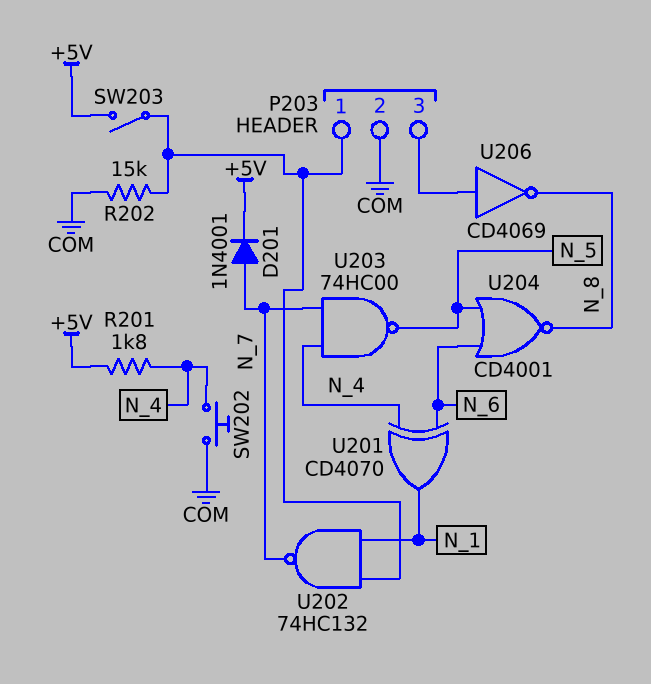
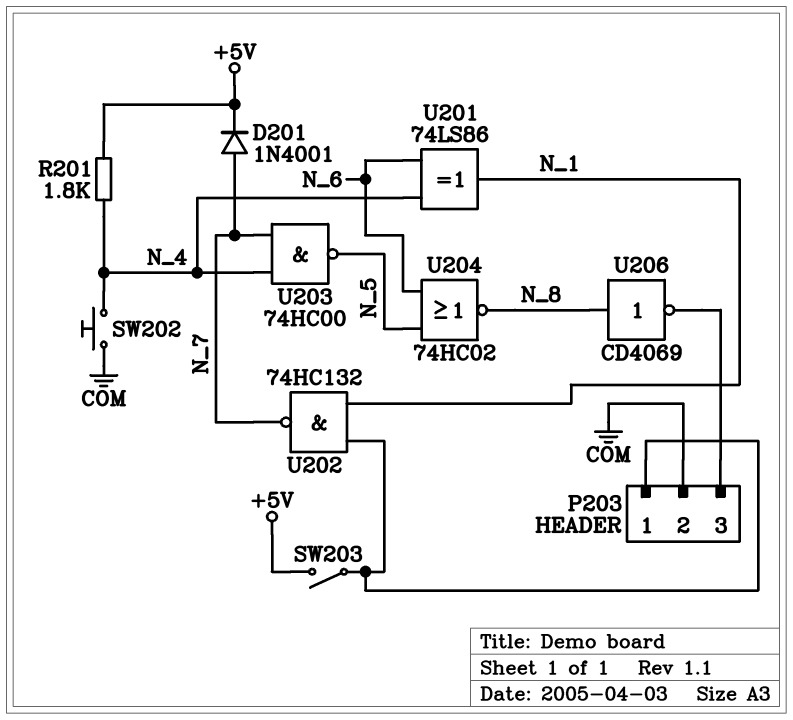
R202: 15k (COM, P203/1) -> none
U201: XOR CD4070 (in N_4, in N_6, out N_1) -> XOR 74LS86 (in N_4, in N_6, out N_1)
U204: NOR CD4001 (in N_5, in N_6, out N_8) -> NOR 74HC02 (in N_5, in N_6, out N_8)
U206: NOT CD4069 (in P203/3, out N_8) -> NOT CD4069 (in N_8, out P203/3)

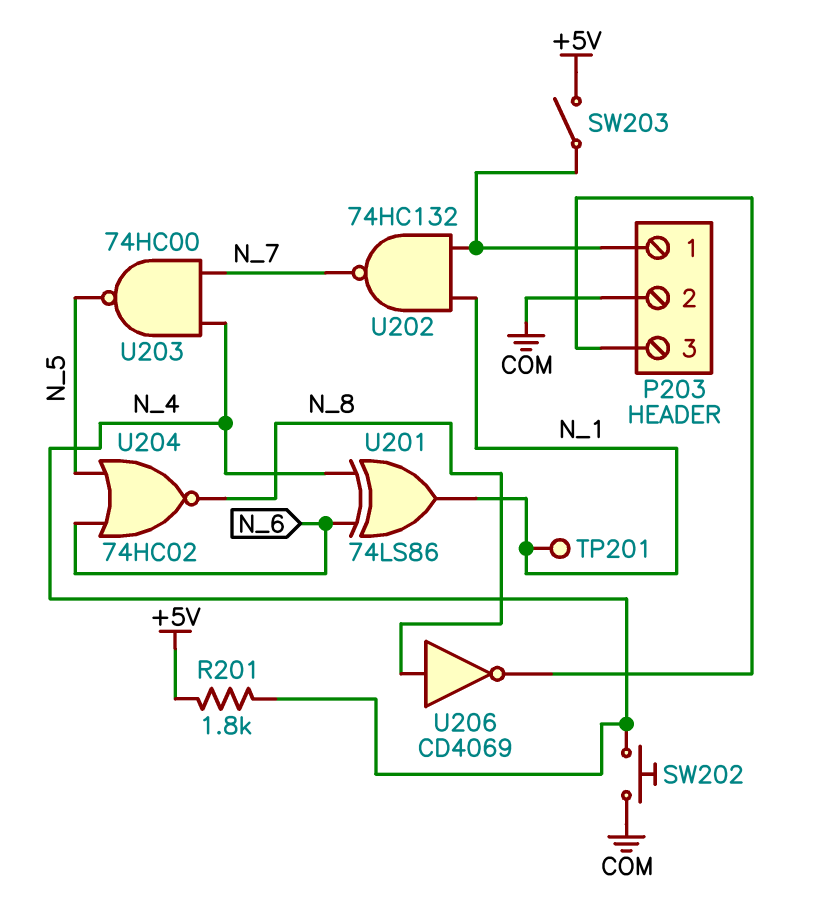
D201: diode 1N4001 (A N_7, K +5V) -> none
TP201: none -> test point (N_1)

